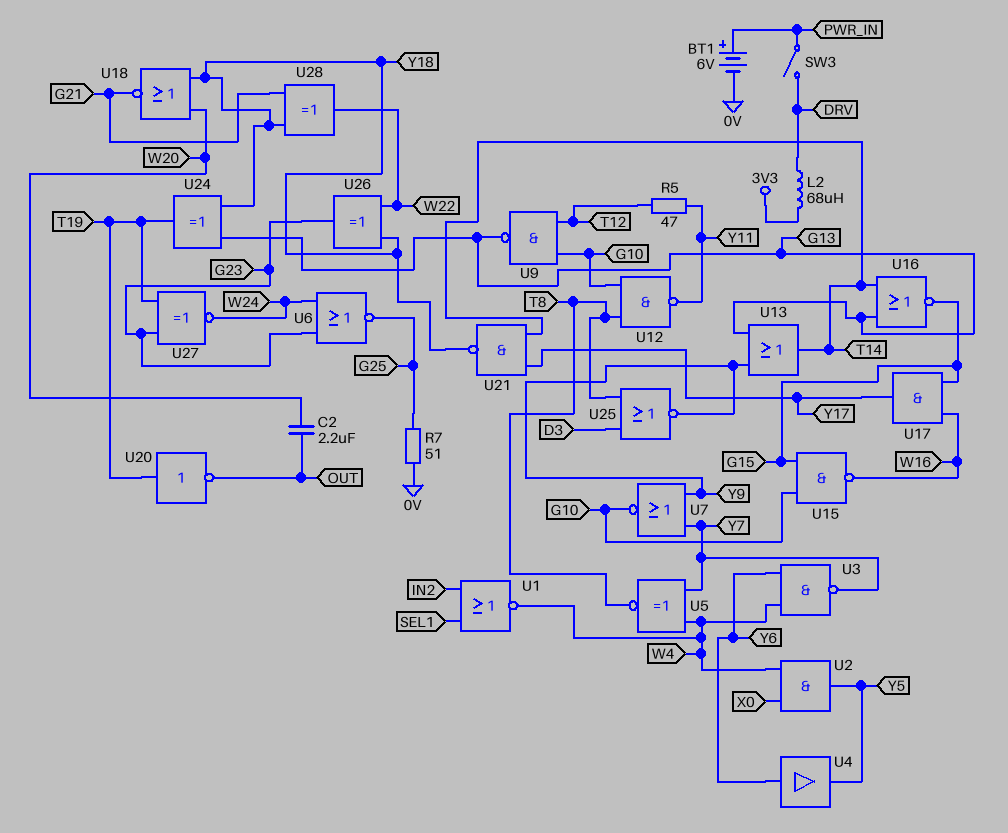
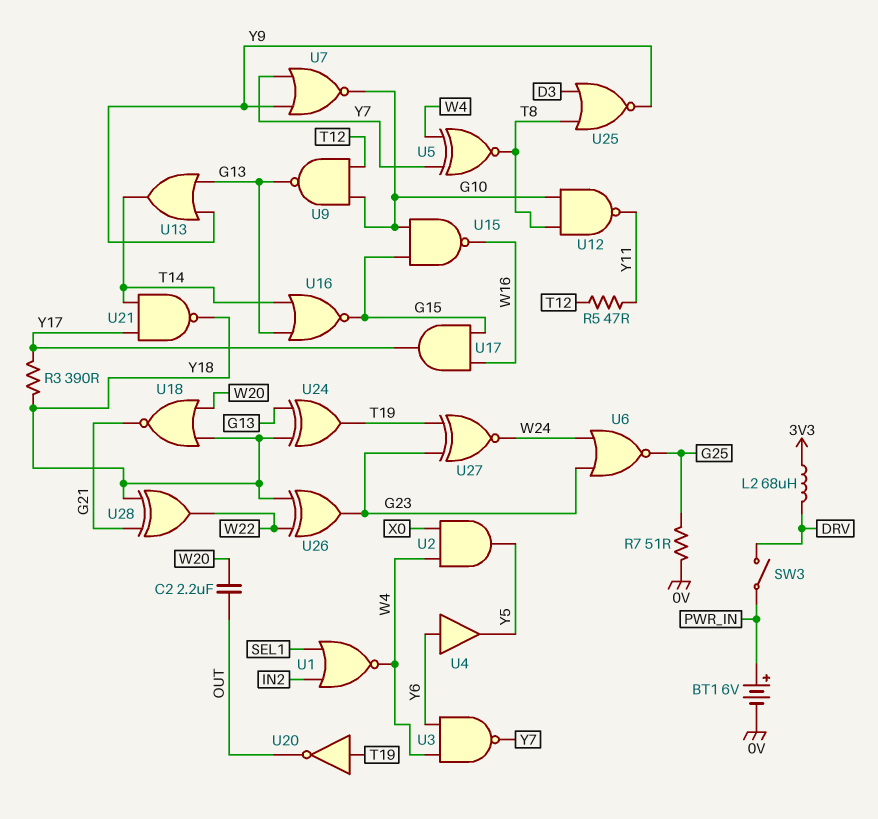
R3: none -> 390 (Y17, Y18)

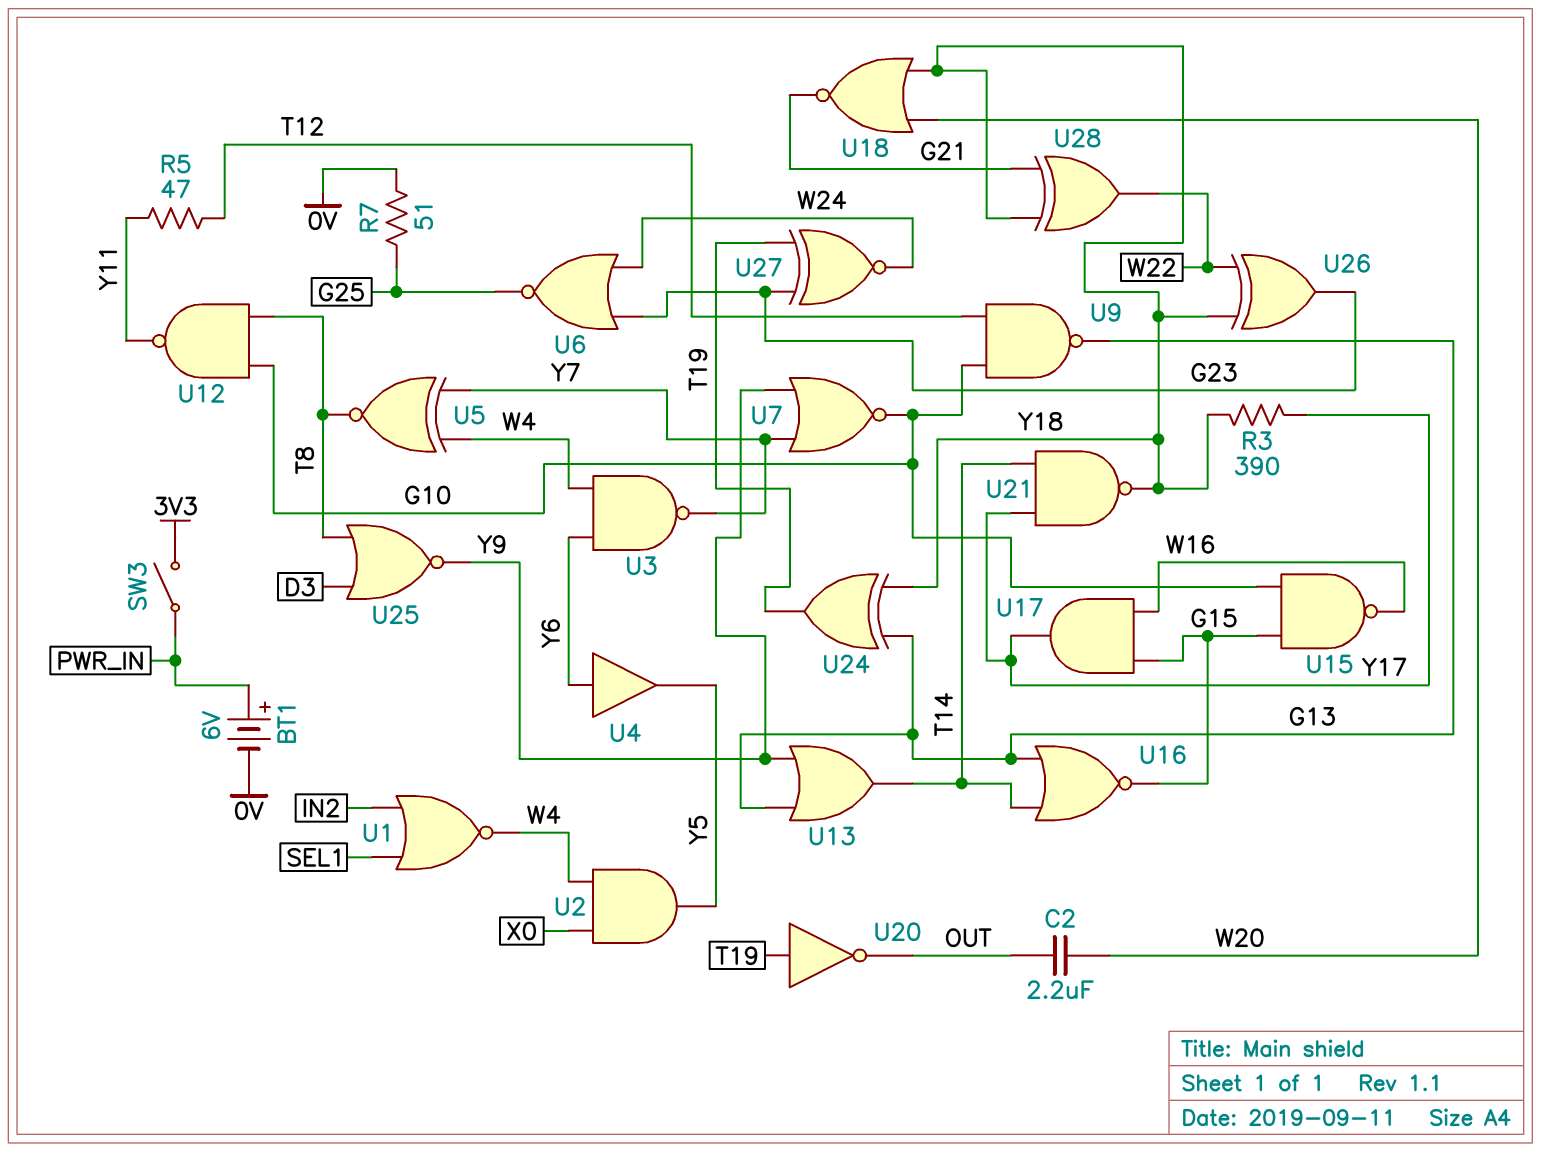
L2: 68uH (3V3, DRV) -> none
SW3: switch (DRV, PWR_IN) -> switch (3V3, PWR_IN)

